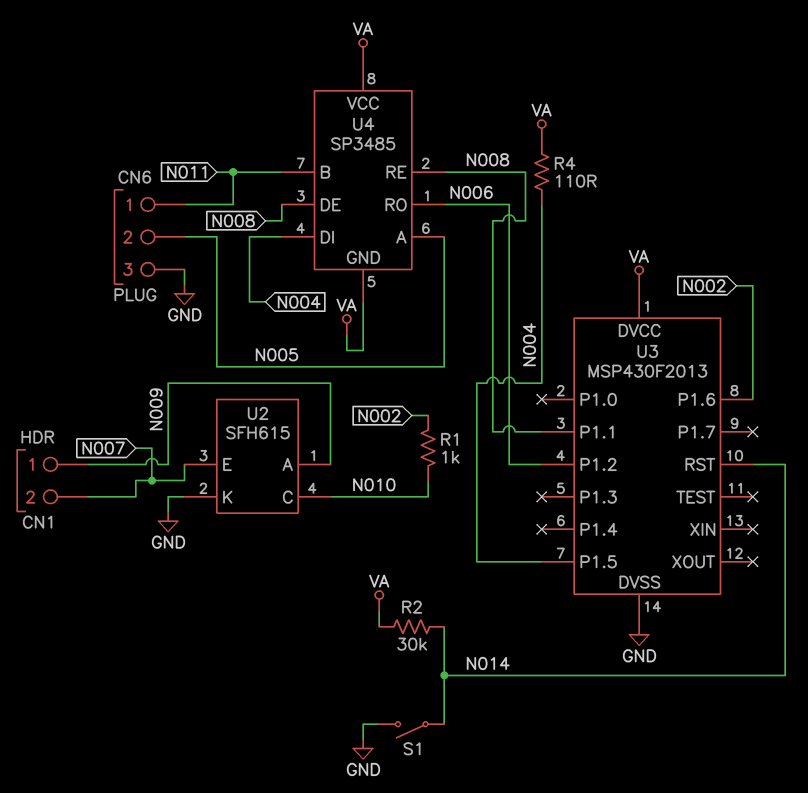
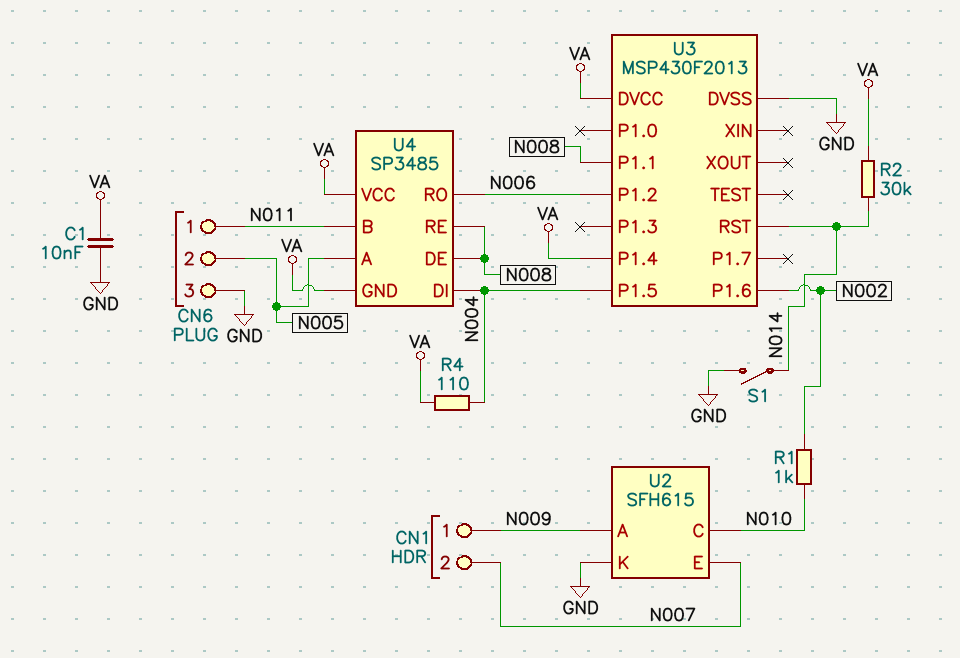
C1: none -> 10nF (GND, VA)
U3 pin P1.4: none -> VA

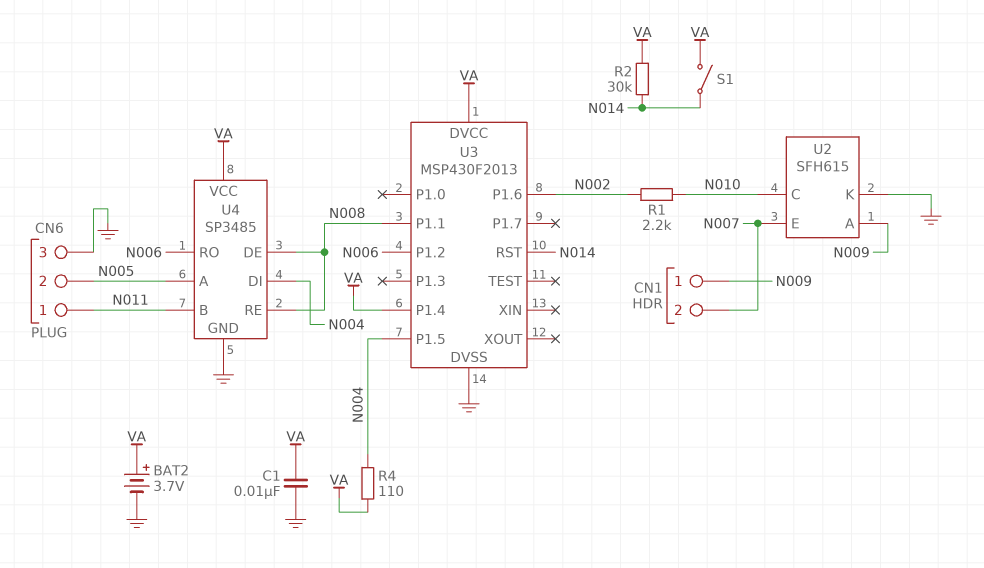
BAT2: none -> 3.7V (plus VA, minus GND)
R1: 1k (N002, N010) -> 2.2k (N002, N010)
S1: switch (GND, N014) -> switch (N014, VA)
U4 pin GND: VA -> GND

